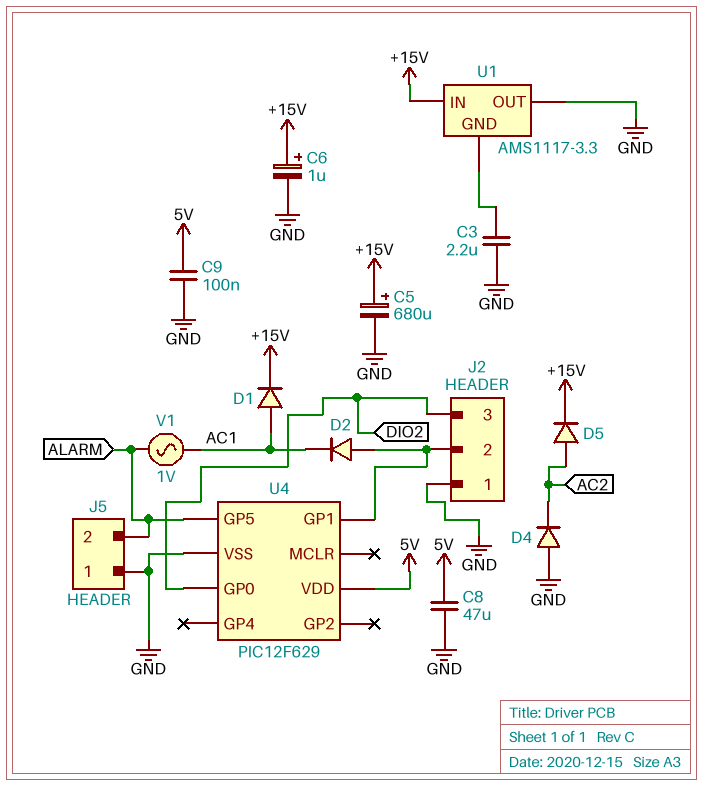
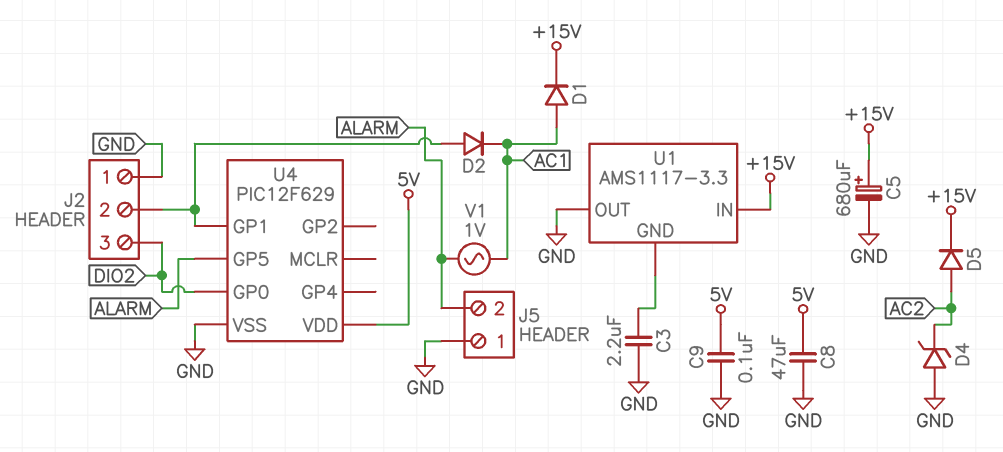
C6: 1uF (plus +15V, minus GND) -> none
D4: diode (A GND, K AC2) -> zener (A GND, K AC2)

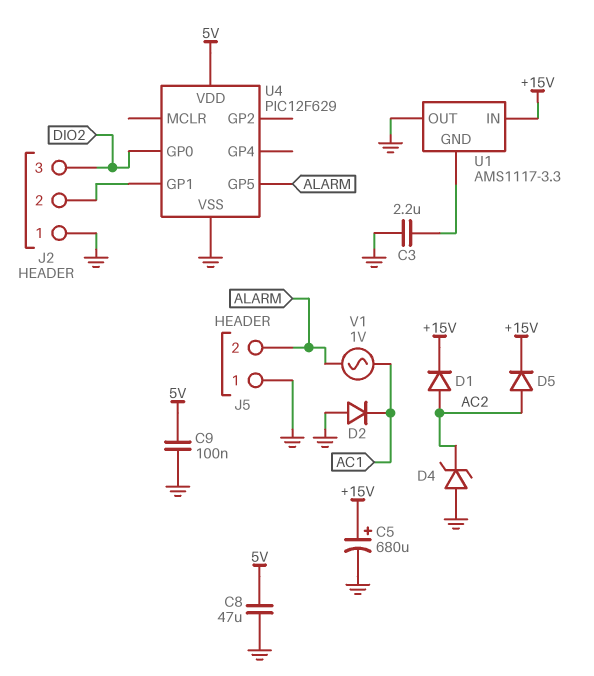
D1: diode (A AC1, K +15V) -> diode (A AC2, K +15V)
D2: diode (A J2/2, K AC1) -> diode (A GND, K AC1)

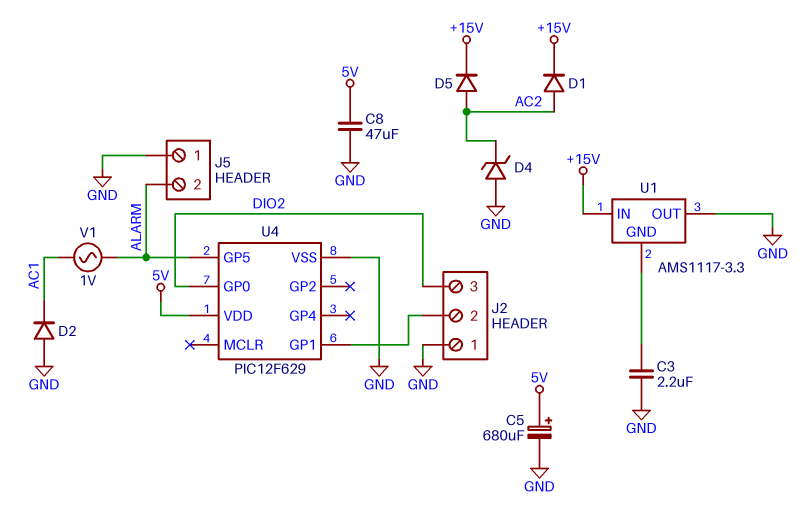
C5: 680uF (plus +15V, minus GND) -> 680uF (plus 5V, minus GND)
C9: 100nF (5V, GND) -> none

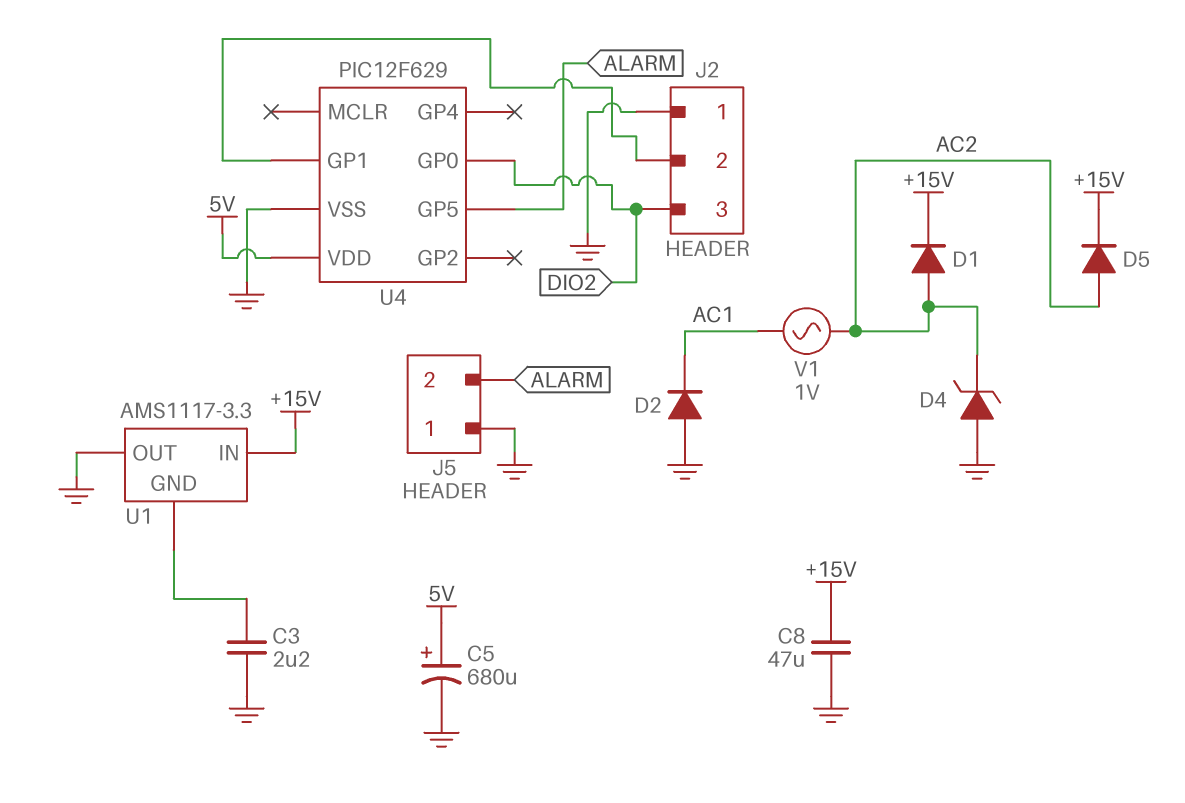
C8: 47uF (5V, GND) -> 47uF (+15V, GND)
V1: AC 1V (AC1, ALARM) -> AC 1V (AC1, AC2)

